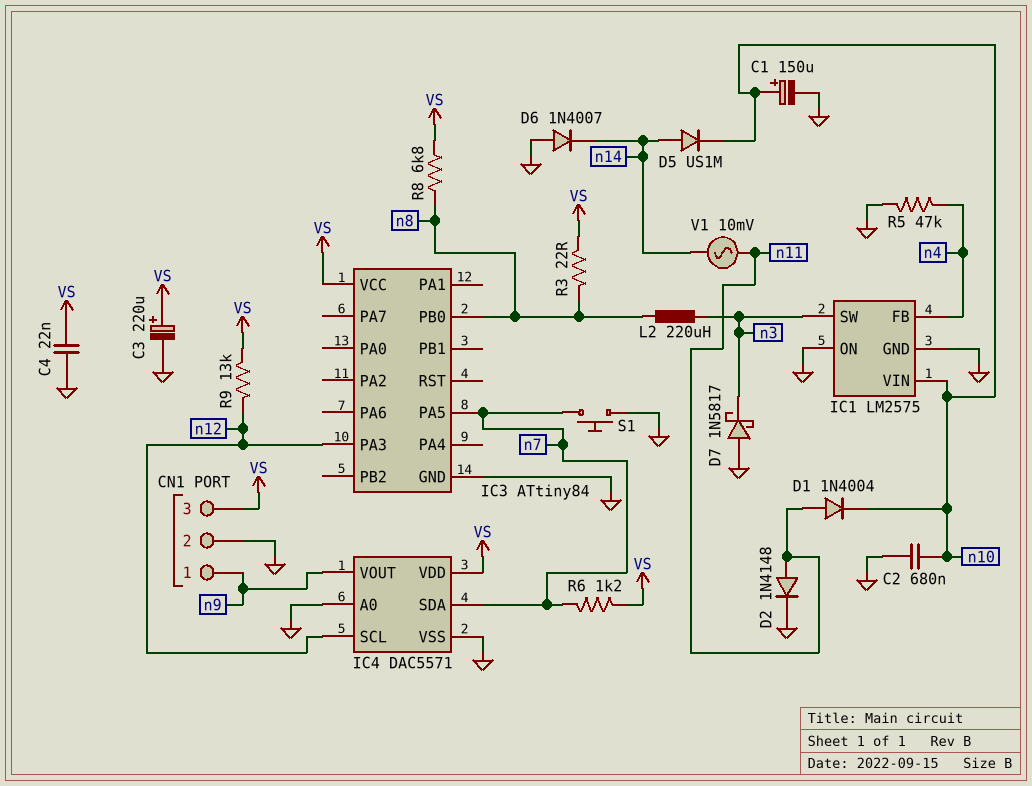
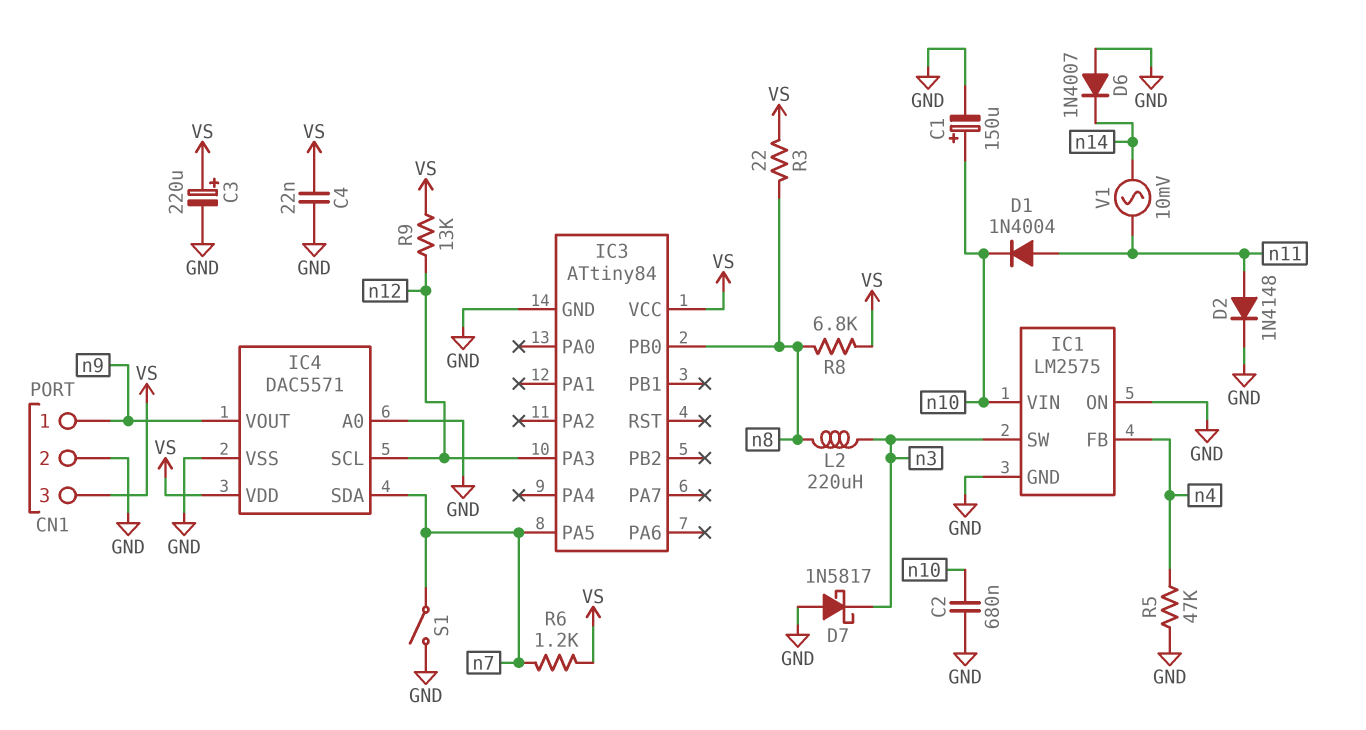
D5: diode US1M (A n14, K n10) -> none
S1: button (GND, n7) -> switch (GND, n7)

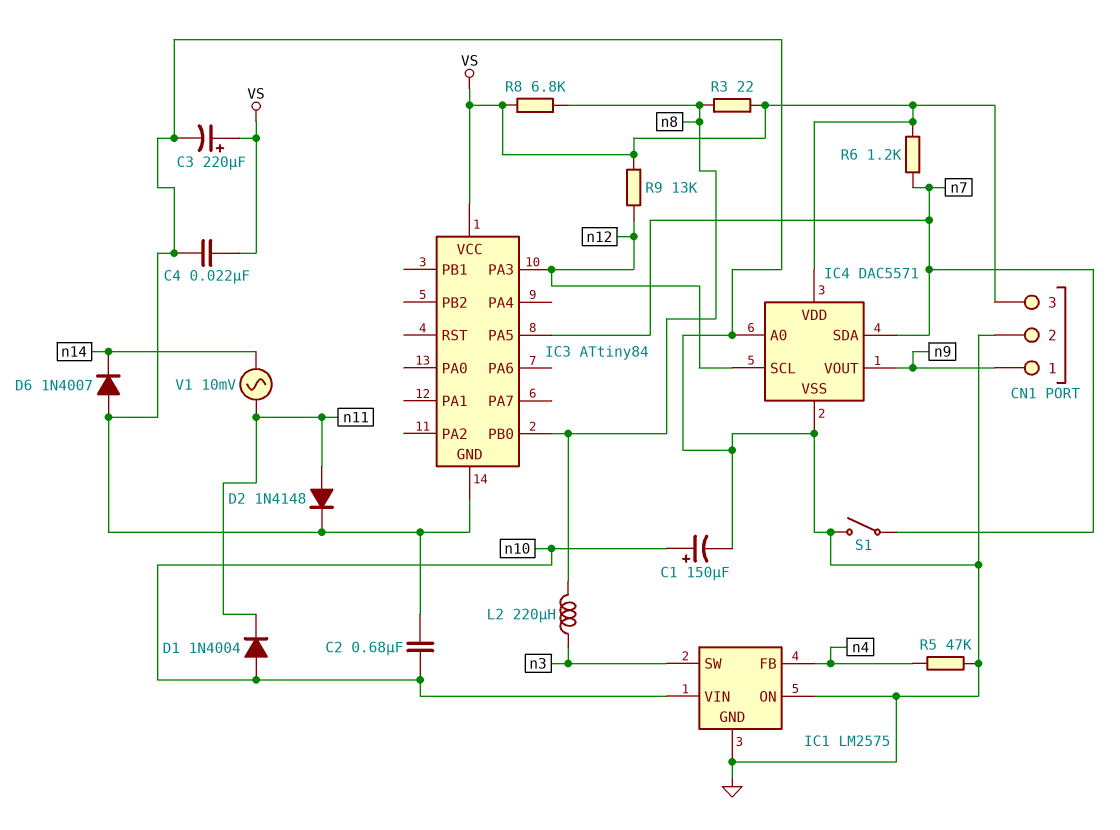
D1: diode 1N4004 (A n11, K n10) -> diode 1N4004 (A n10, K n11)
D7: schottky 1N5817 (A GND, K n3) -> none

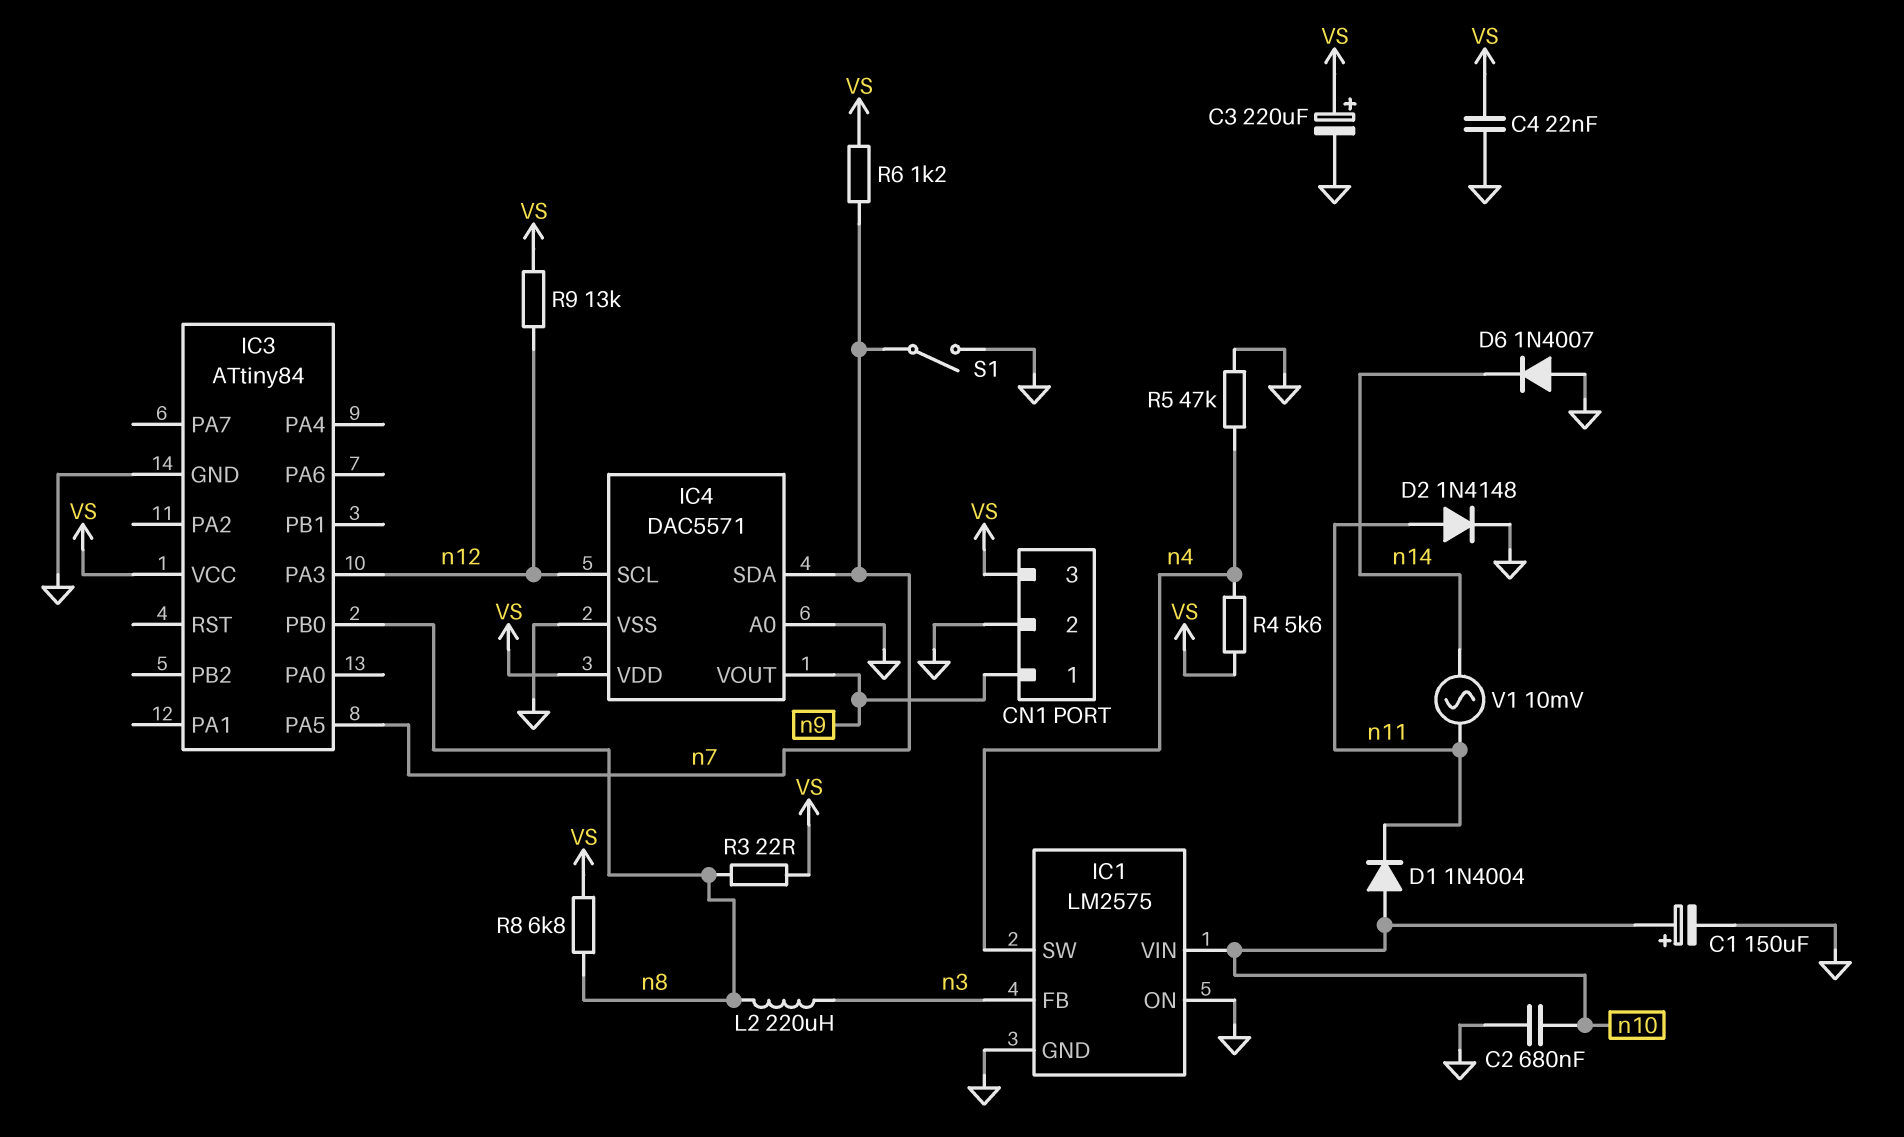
IC1 pin FB: n4 -> n3
IC1 pin SW: n3 -> n4
R4: none -> 5.6k (VS, n4)

